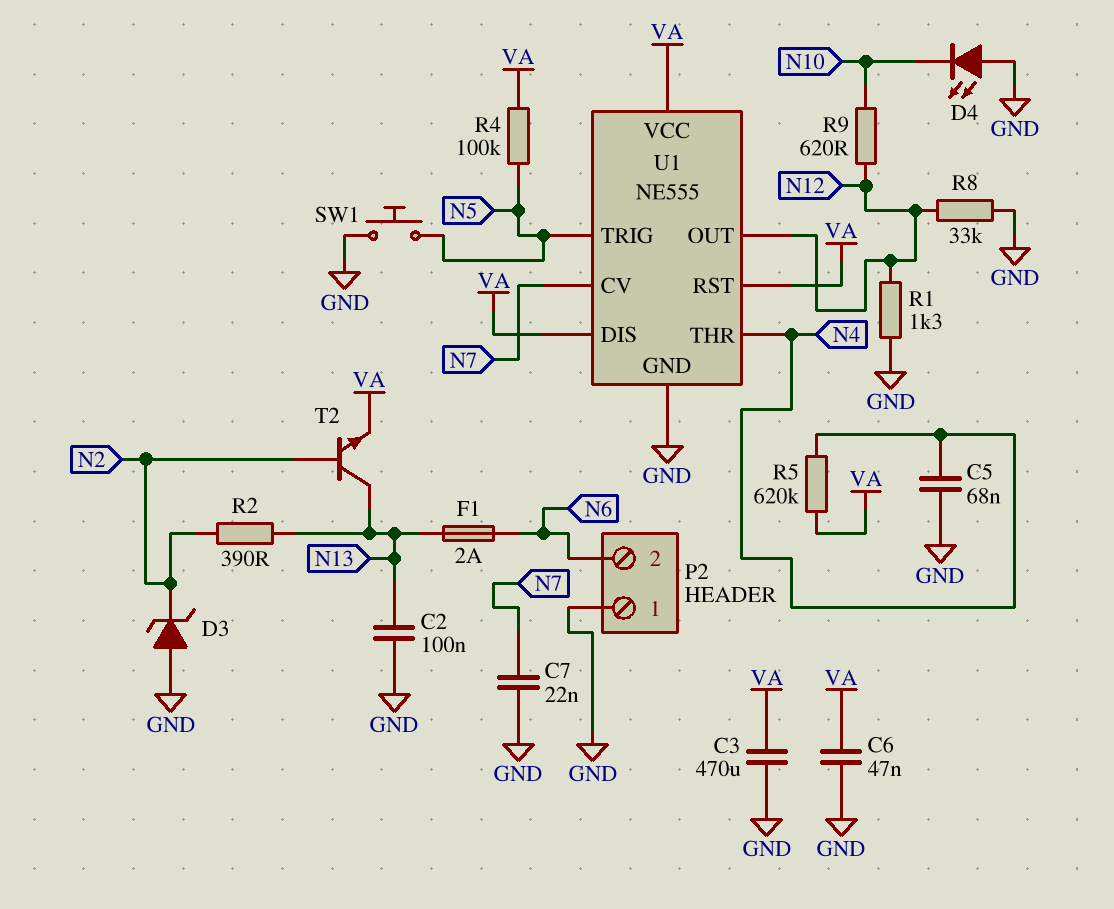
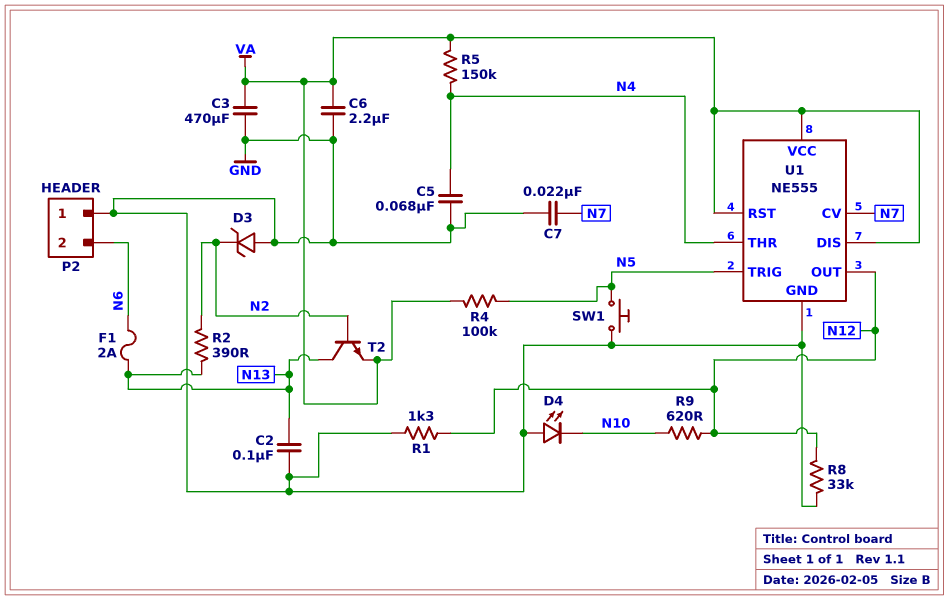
C6: 47nF (GND, VA) -> 2.2uF (GND, VA)
R5: 620k (N4, VA) -> 150k (N4, VA)

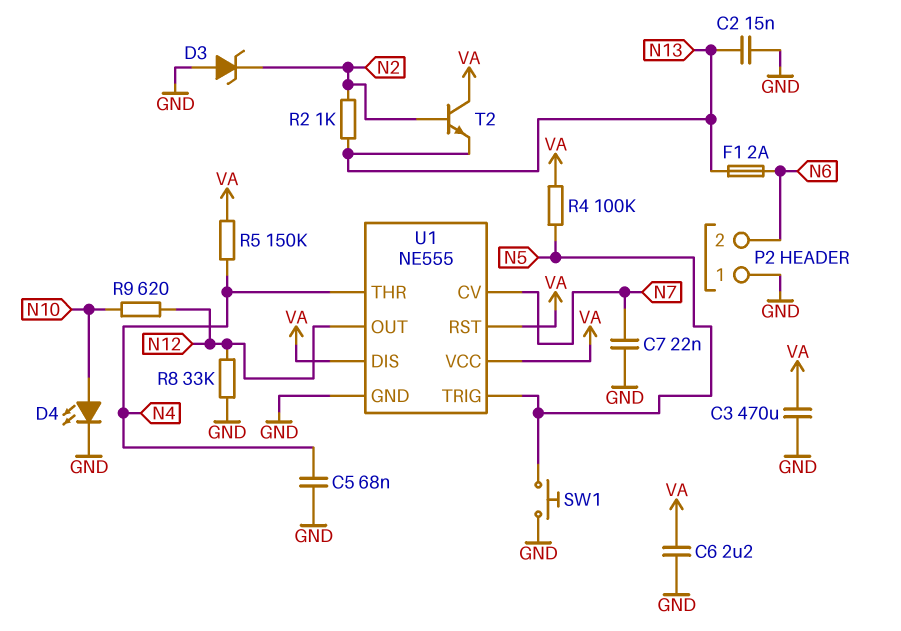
C2: 100nF (GND, N13) -> 15nF (GND, N13)
D4: LED (A GND, K N10) -> LED (A N10, K GND)
R1: 1.3k (GND, N12) -> none
R2: 390 (N2, N13) -> 1k (N2, N13)
T2: NPN (B N2, C N13, E VA) -> NPN (B N2, C VA, E N13)

